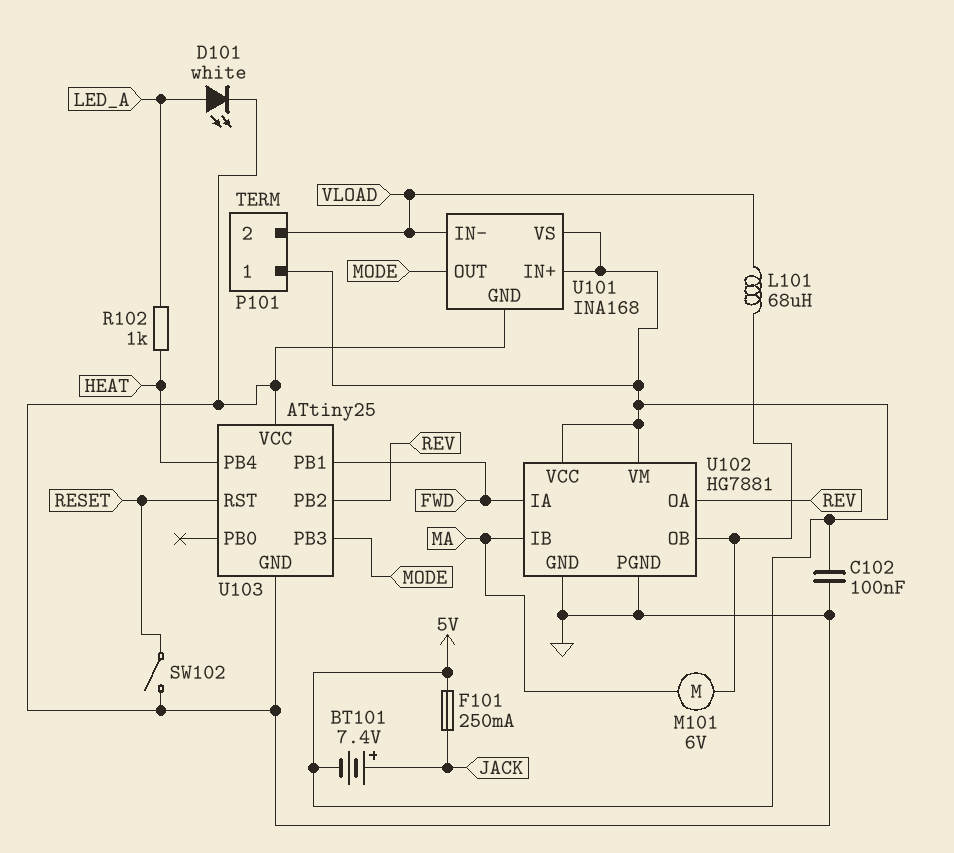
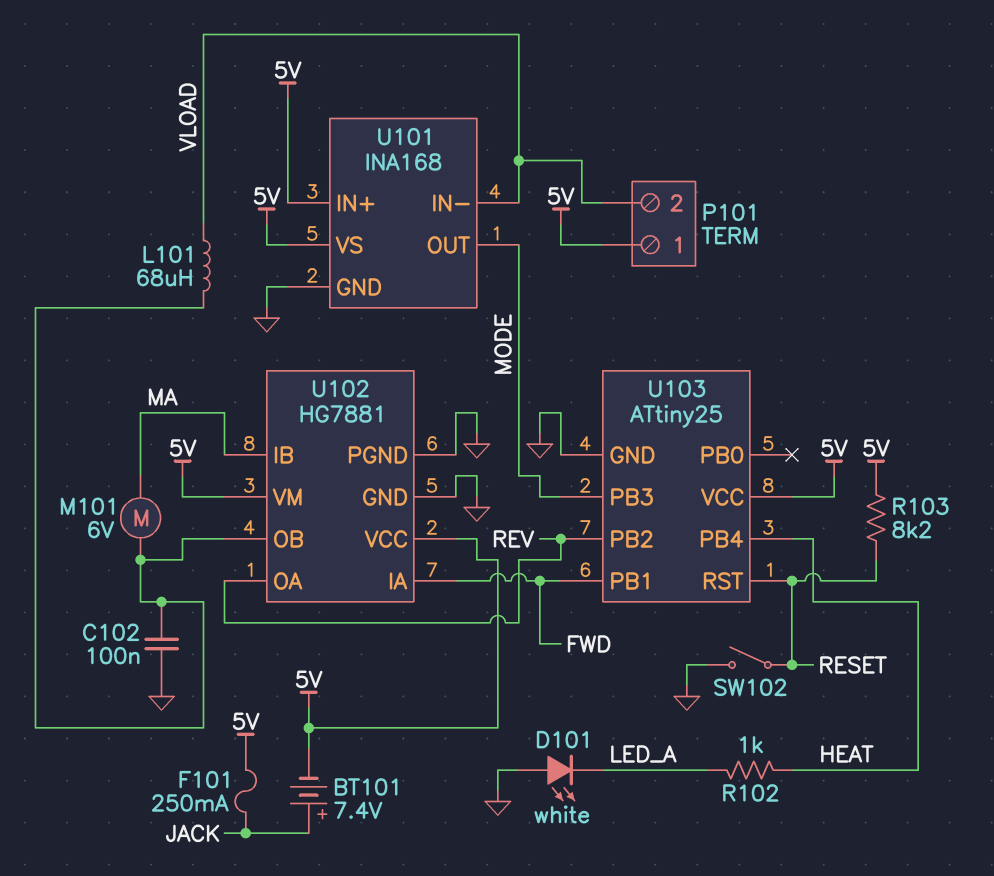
C102: 100nF (5V, GND) -> 100nF (GND, U102/OB)
D101: LED white (A LED_A, K GND) -> LED white (A GND, K LED_A)
R103: none -> 8.2k (5V, RESET)
U103 pin VCC: GND -> 5V

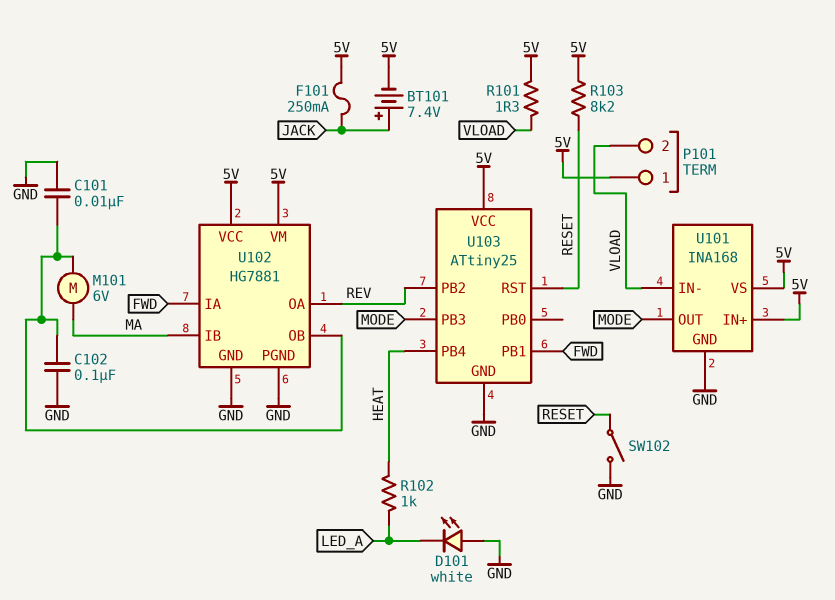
C101: none -> 10nF (GND, U102/OB)
L101: 68uH (U102/OB, VLOAD) -> none
R101: none -> 1.3 (5V, VLOAD)

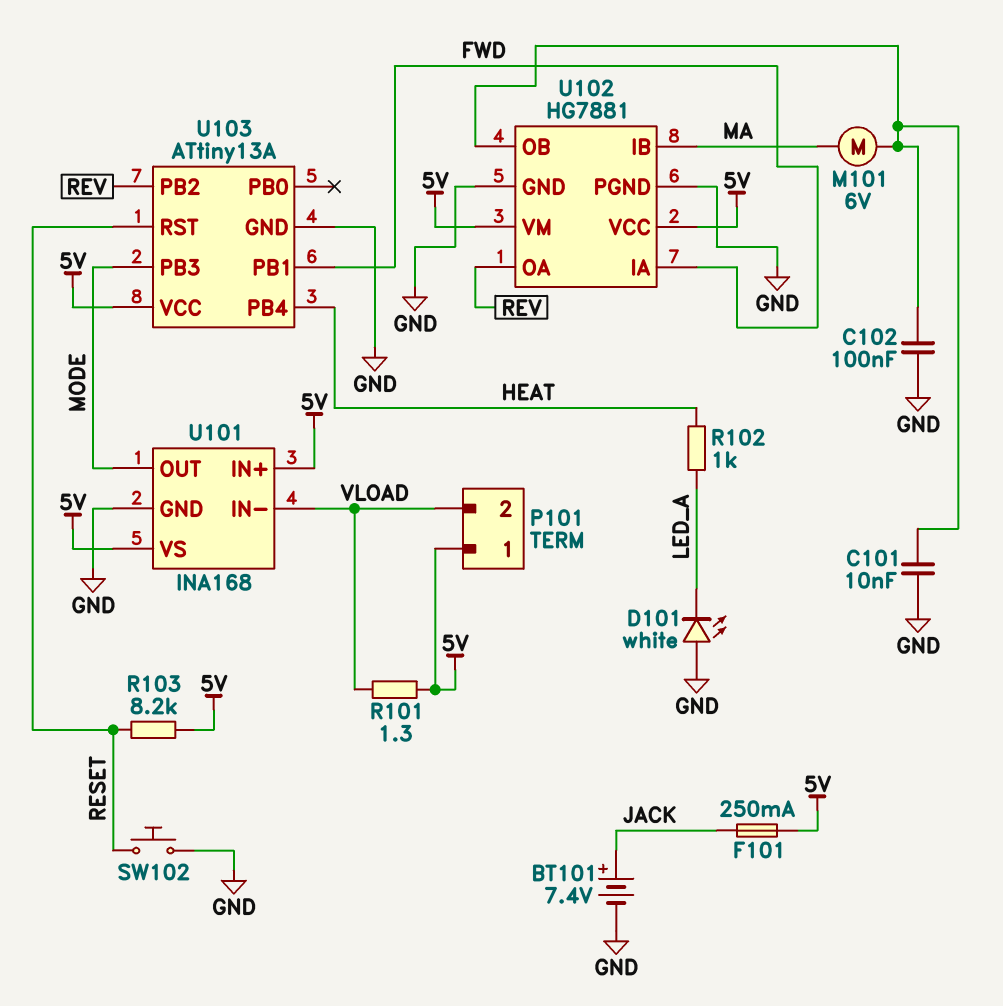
BT101: 7.4V (plus JACK, minus 5V) -> 7.4V (plus JACK, minus GND)
SW102: switch (GND, RESET) -> button (GND, RESET)
U103: ATtiny25 -> ATtiny13A

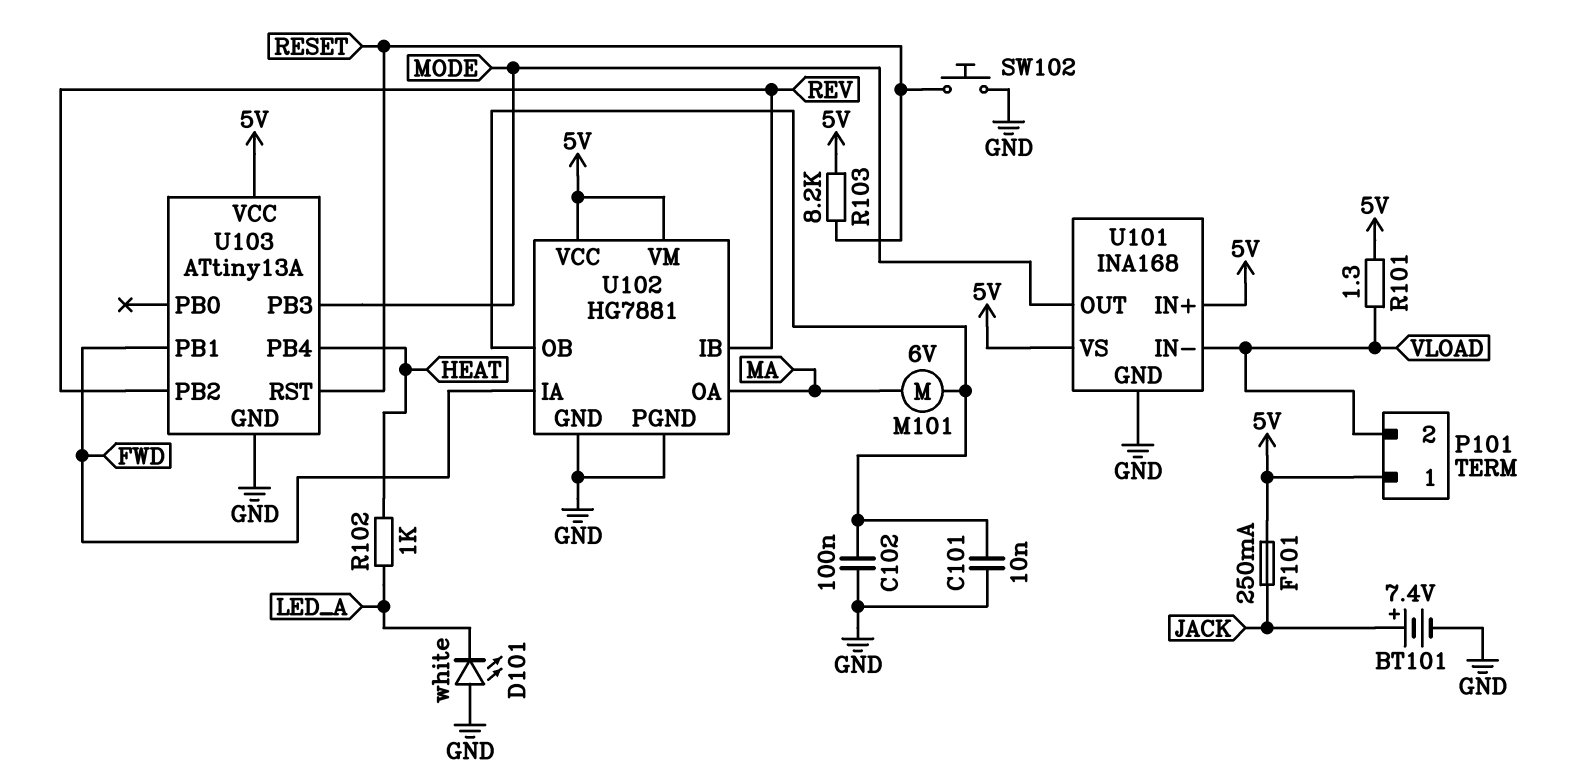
U102 pin IB: MA -> REV
U102 pin OA: REV -> MA

